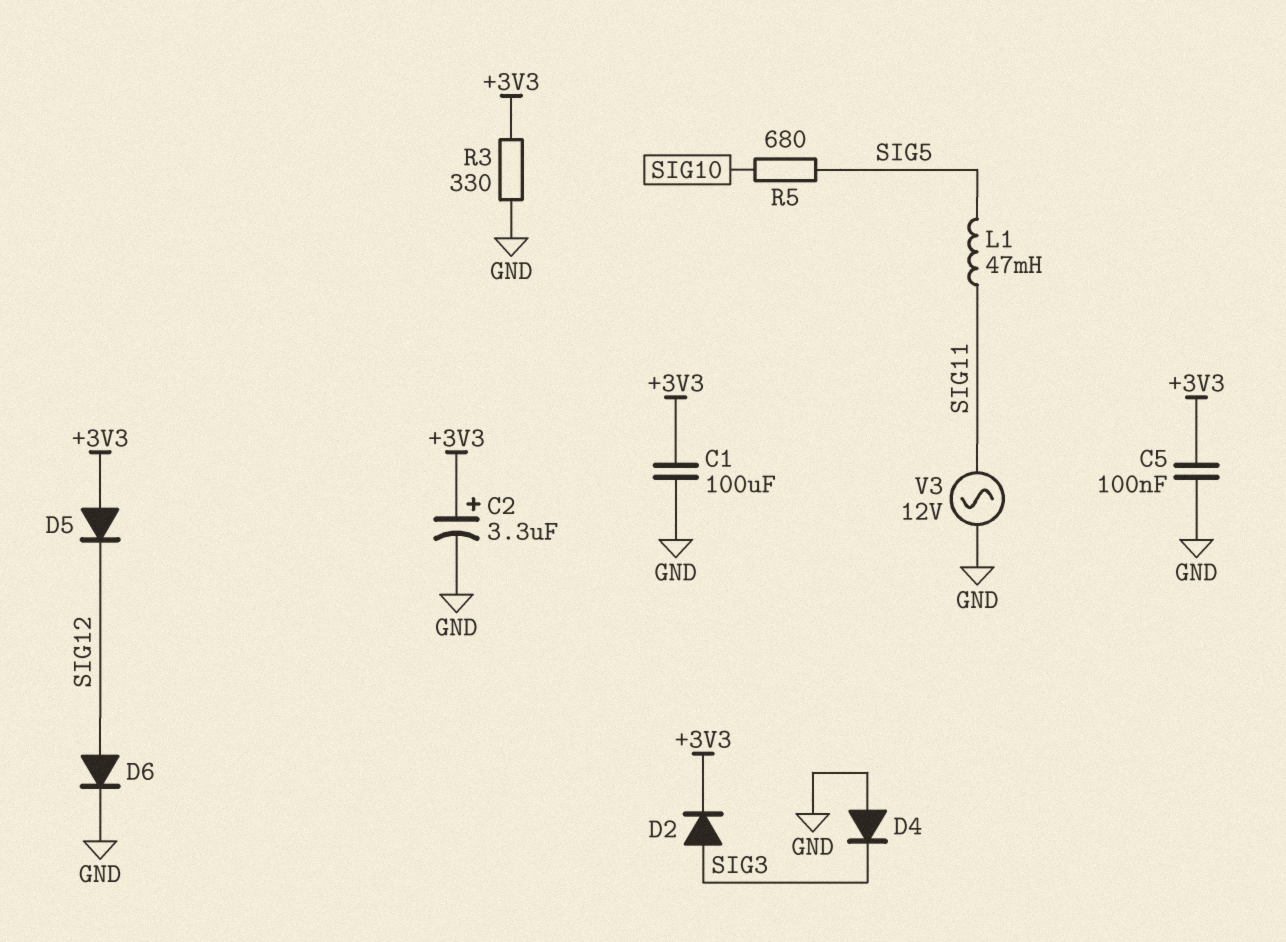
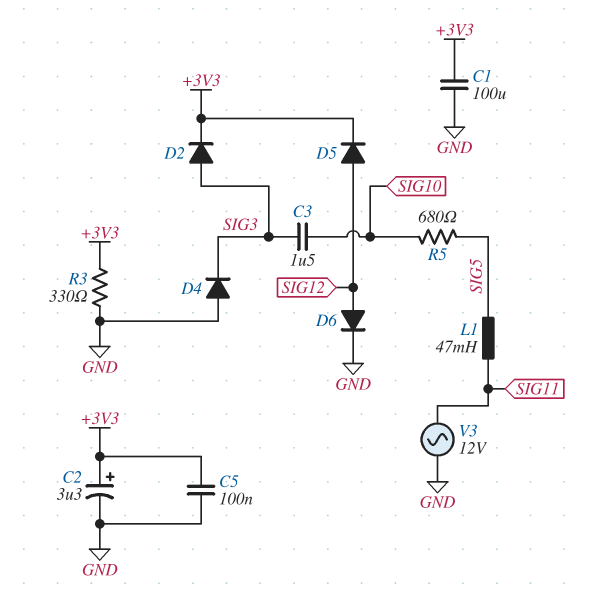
C3: none -> 1.5uF (SIG3, SIG10)
D5: diode (A +3V3, K SIG12) -> diode (A SIG12, K +3V3)

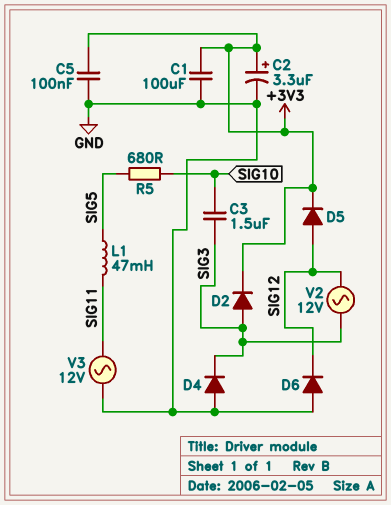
D6: diode (A SIG12, K GND) -> diode (A GND, K SIG12)
R3: 330 (+3V3, GND) -> none
V2: none -> AC 12V (SIG3, SIG12)

